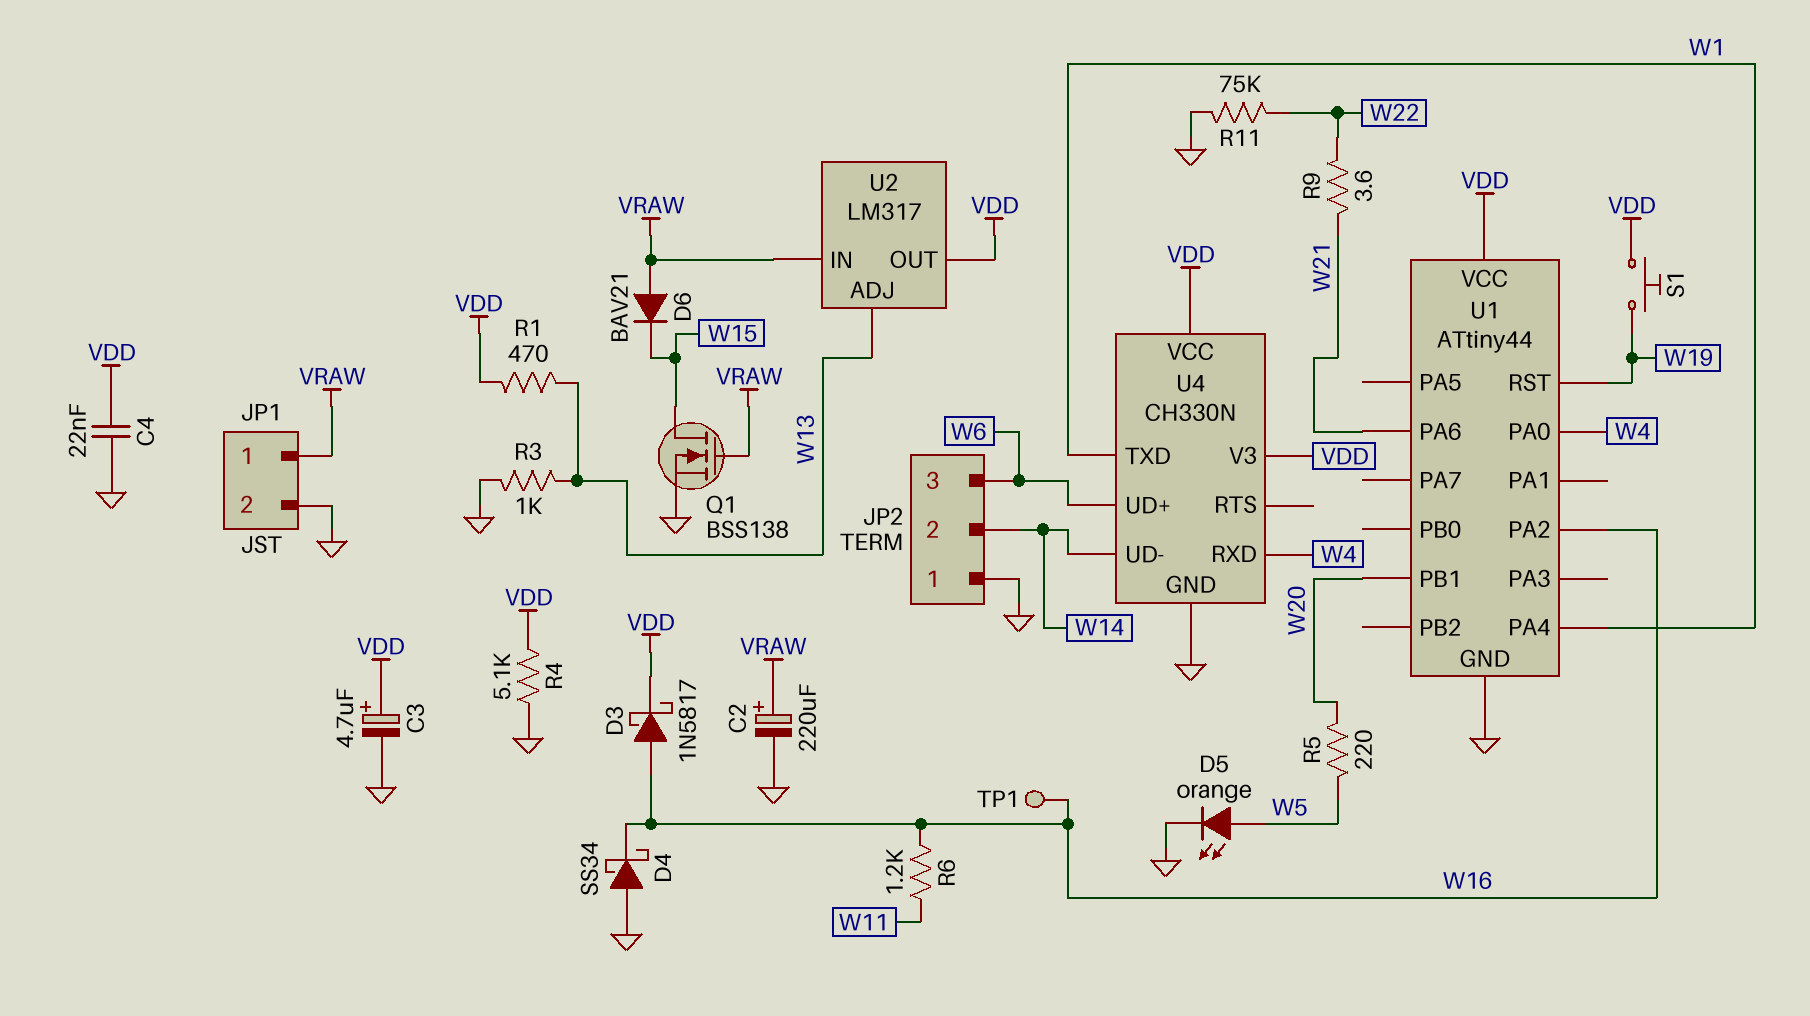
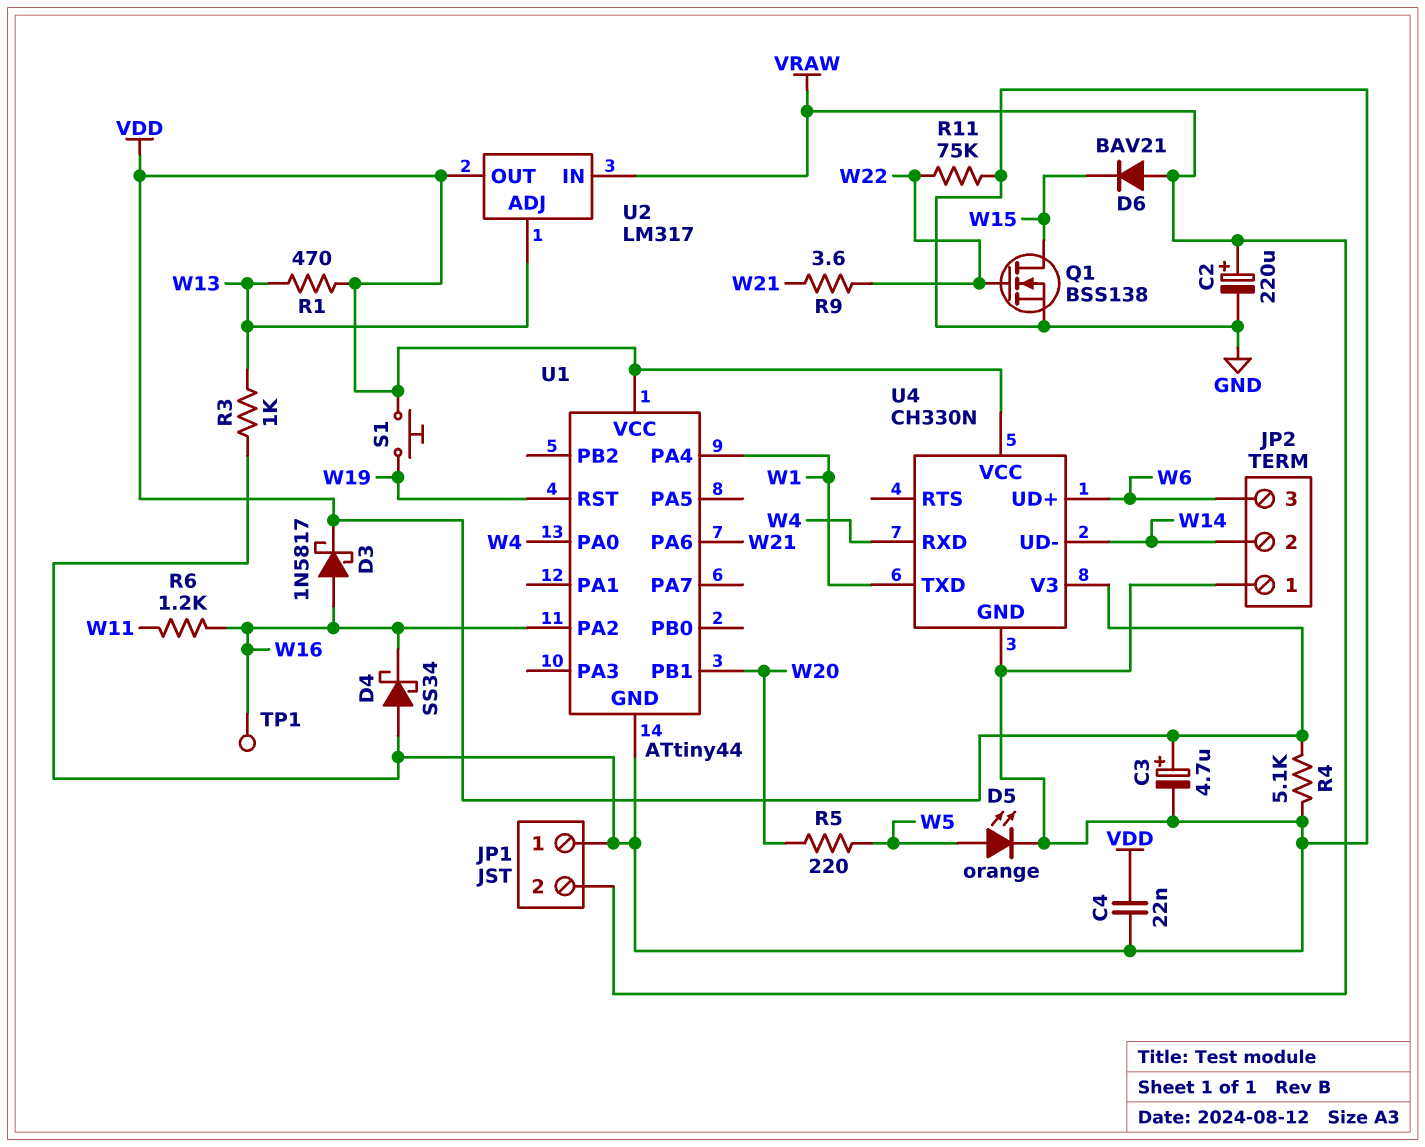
JP1 pin 1: VRAW -> GND
JP1 pin 2: GND -> VRAW
Q1: NMOS BSS138 (G VRAW, D W15, S GND) -> NMOS BSS138 (G W22, D W15, S GND)

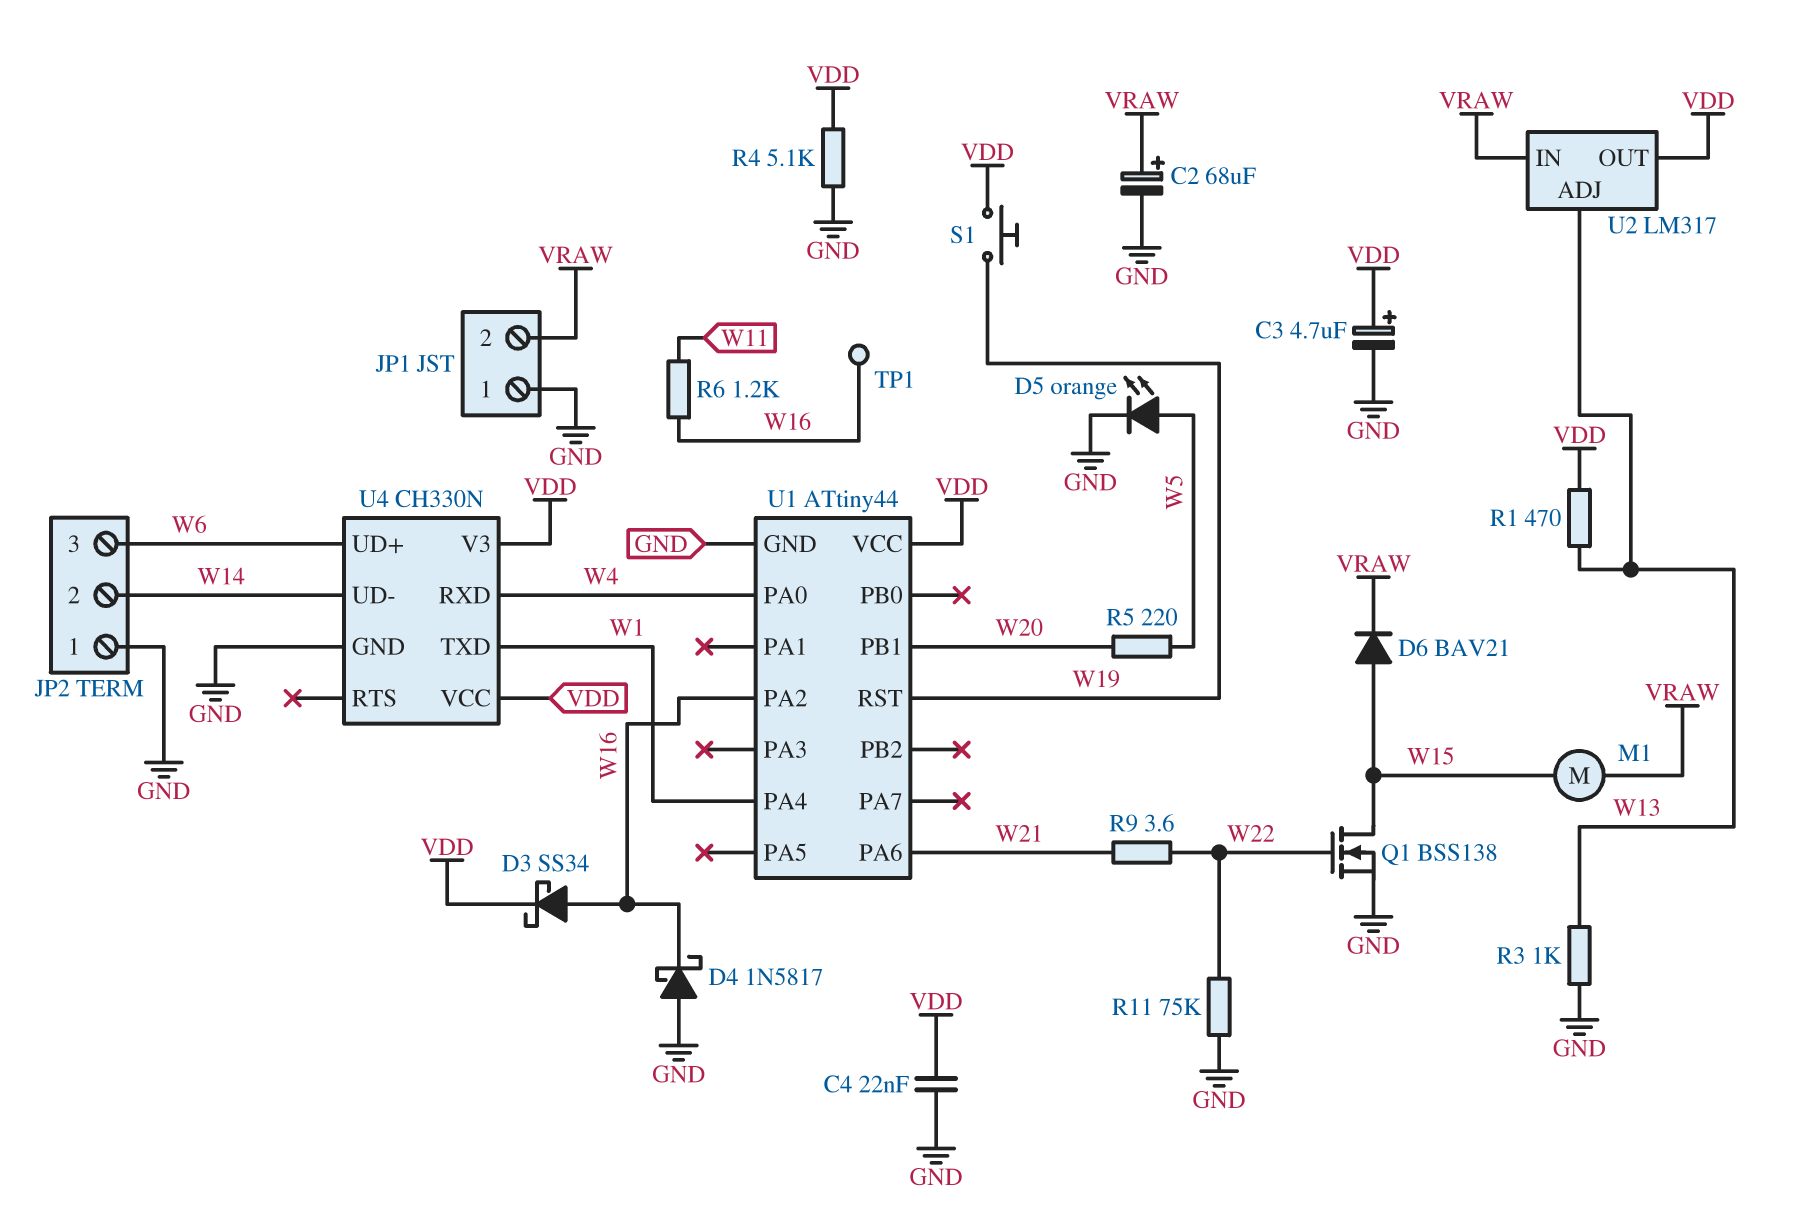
C2: 220uF (plus VRAW, minus GND) -> 68uF (plus VRAW, minus GND)
D3: schottky 1N5817 (A W16, K VDD) -> schottky SS34 (A W16, K VDD)
D4: schottky SS34 (A GND, K W16) -> schottky 1N5817 (A GND, K W16)
D6: diode BAV21 (A VRAW, K W15) -> diode BAV21 (A W15, K VRAW)
M1: none -> motor (VRAW, W15)

